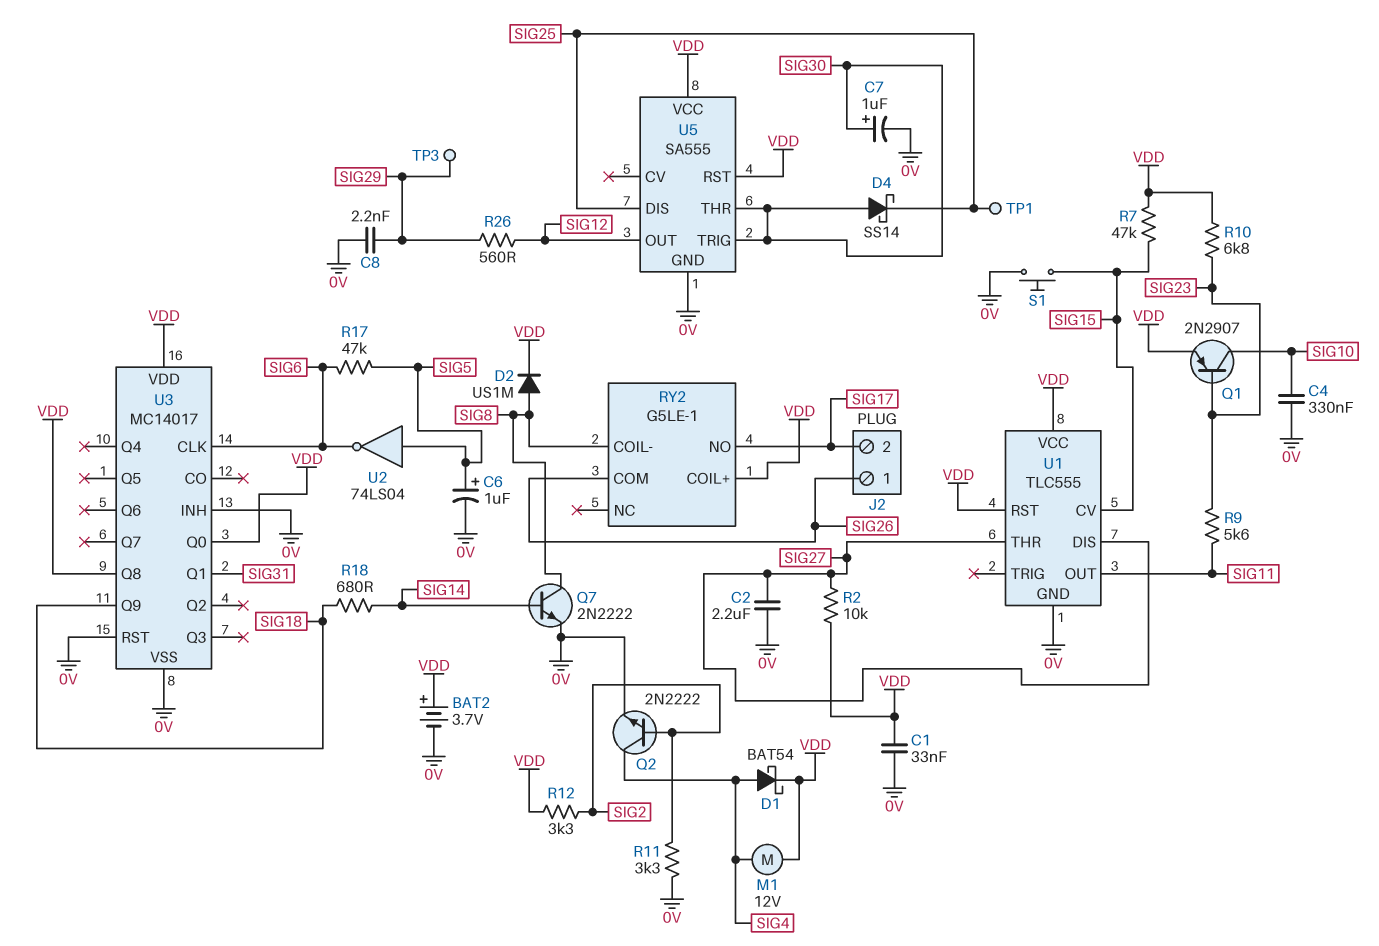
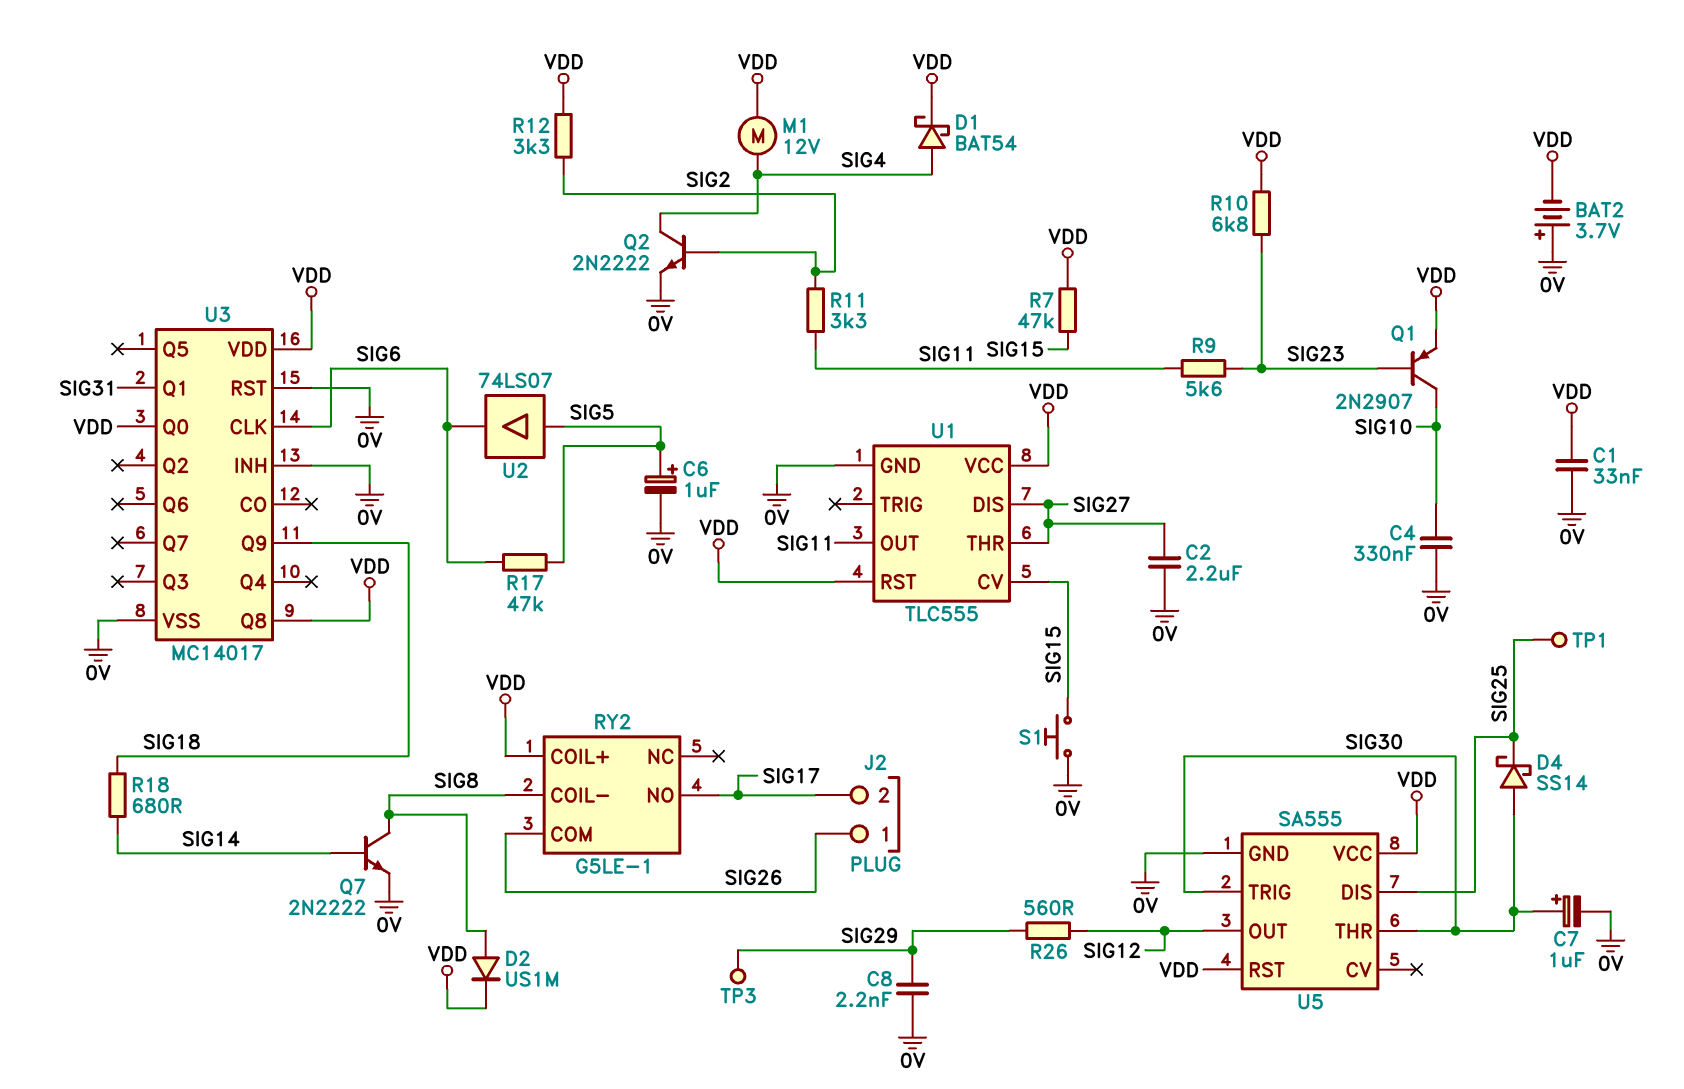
BAT2: 3.7V (plus VDD, minus 0V) -> 3.7V (plus 0V, minus VDD)
R2: 10k (SIG27, VDD) -> none
R11: 3.3k (0V, SIG2) -> 3.3k (SIG2, SIG11)
U2: NOT 74LS04 (in SIG5, out SIG6) -> buffer 74LS07 (in SIG5, out SIG6)

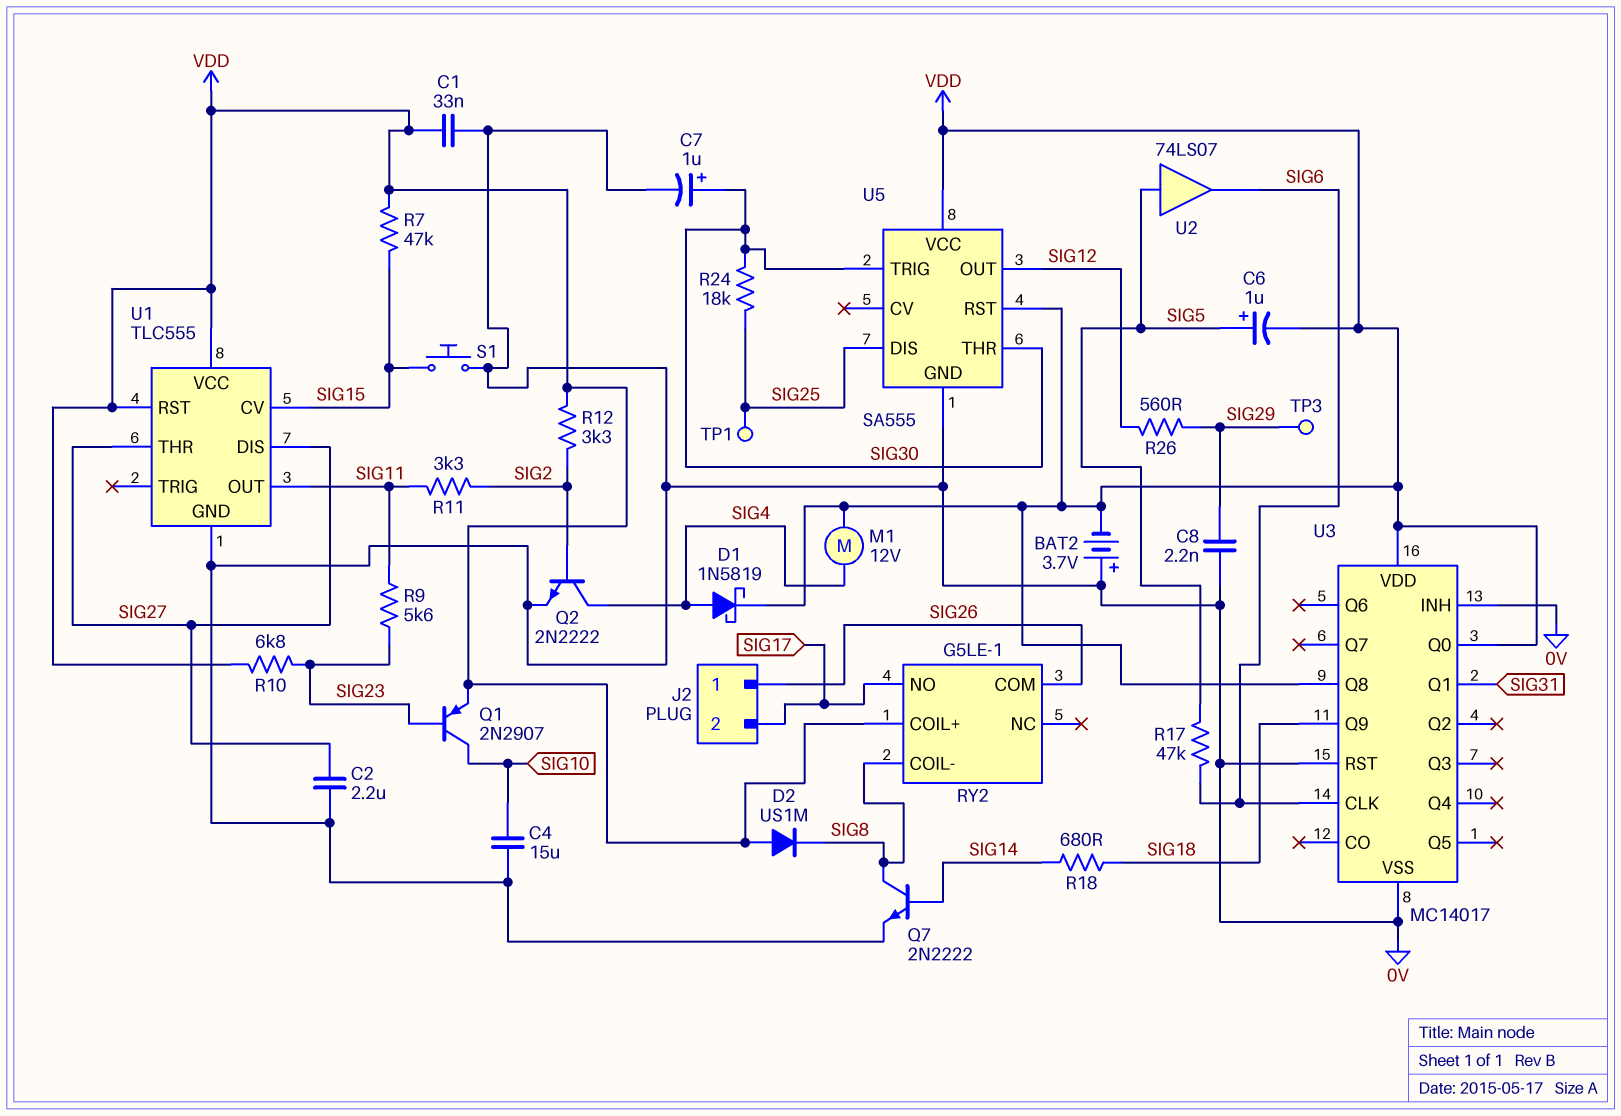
C4: 330nF (0V, SIG10) -> 15uF (0V, SIG10)
C6: 1uF (plus SIG5, minus 0V) -> 1uF (plus SIG5, minus VDD)
D1: schottky BAT54 (A SIG4, K VDD) -> schottky 1N5819 (A SIG4, K VDD)
D2: diode US1M (A SIG8, K VDD) -> diode US1M (A VDD, K SIG8)
D4: schottky SS14 (A SIG30, K SIG25) -> none
R24: none -> 18k (SIG25, SIG30)

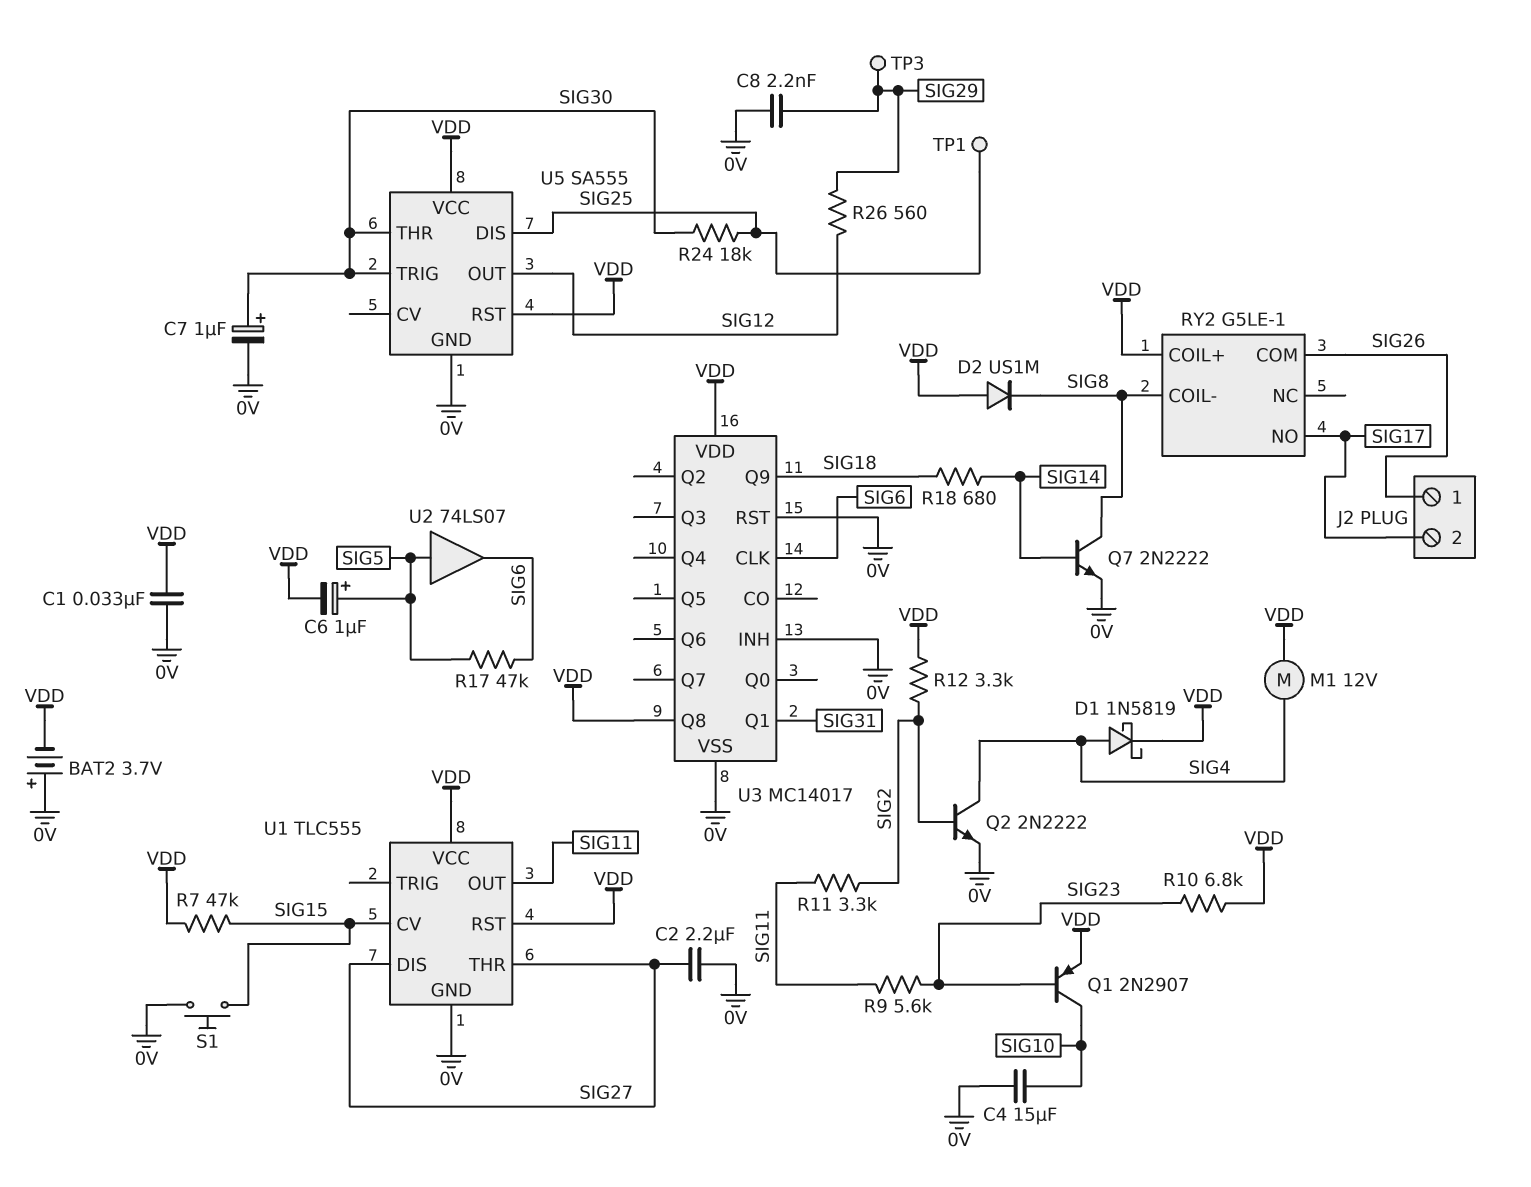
U3 pin Q0: VDD -> none

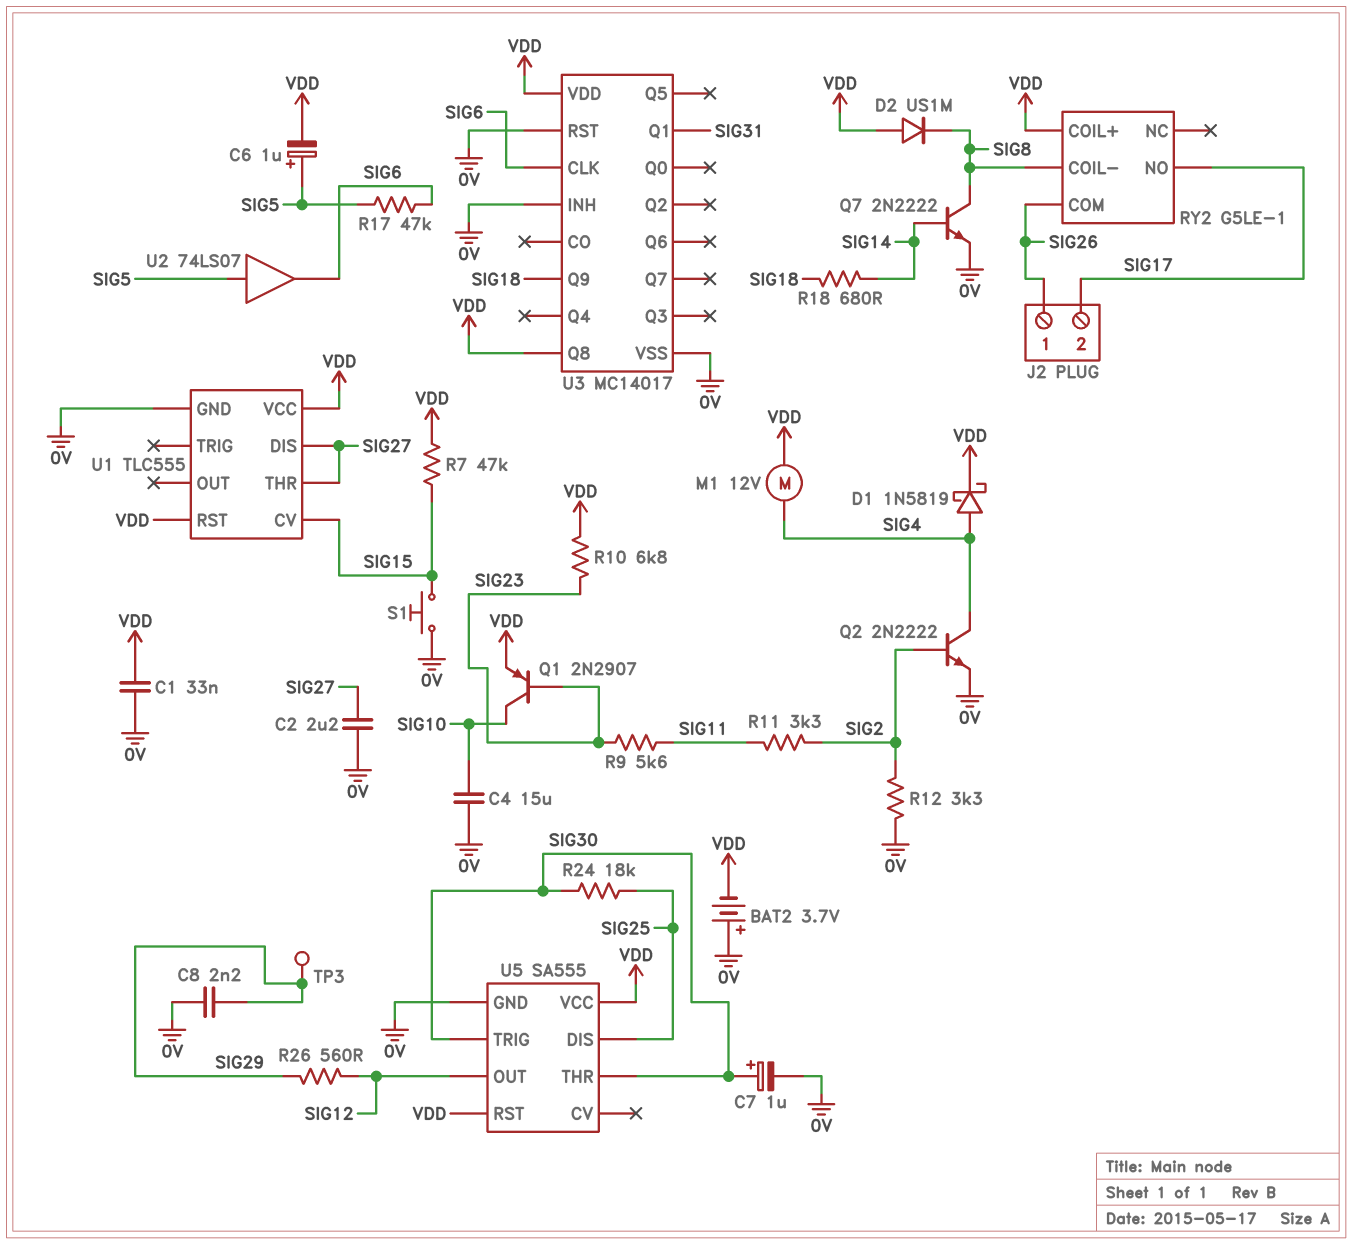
R12: 3.3k (SIG2, VDD) -> 3.3k (0V, SIG2)
TP1: test point (SIG25) -> none
U1 pin OUT: SIG11 -> none

